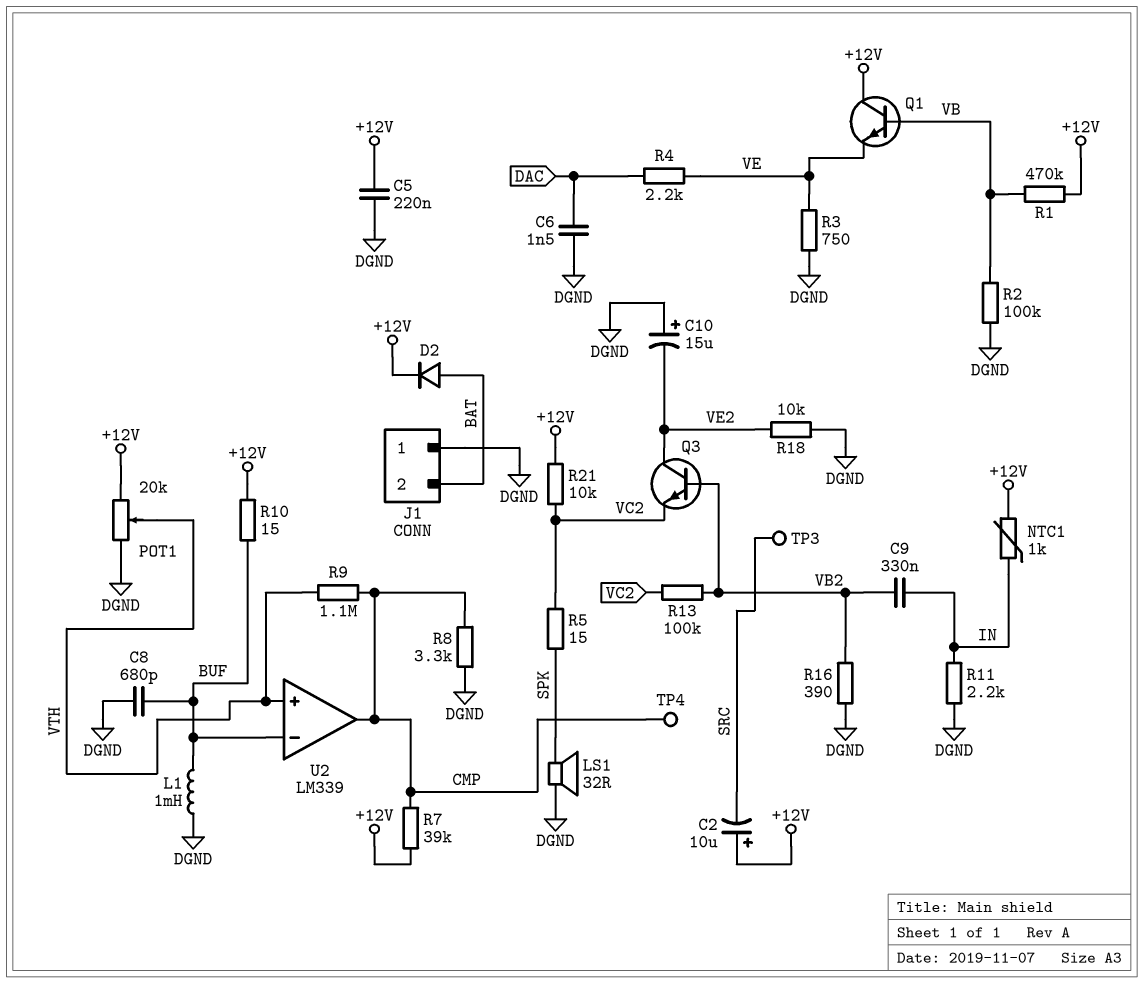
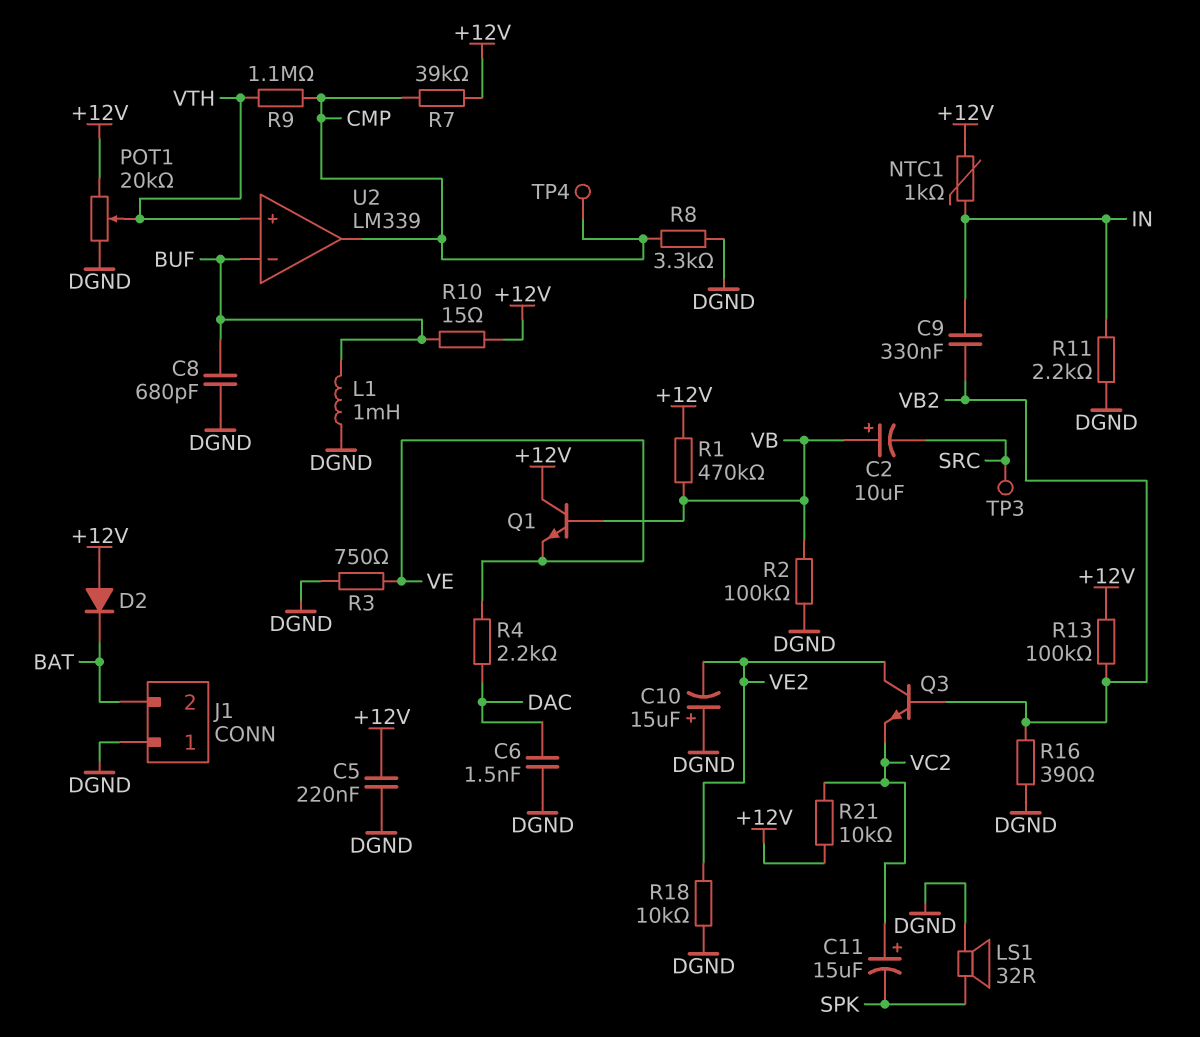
C2: 10uF (plus +12V, minus SRC) -> 10uF (plus VB, minus SRC)
C11: none -> 15uF (plus VC2, minus SPK)
D2: diode (A BAT, K +12V) -> diode (A +12V, K BAT)
R5: 15 (SPK, VC2) -> none
R13: 100k (VB2, VC2) -> 100k (+12V, VB2)

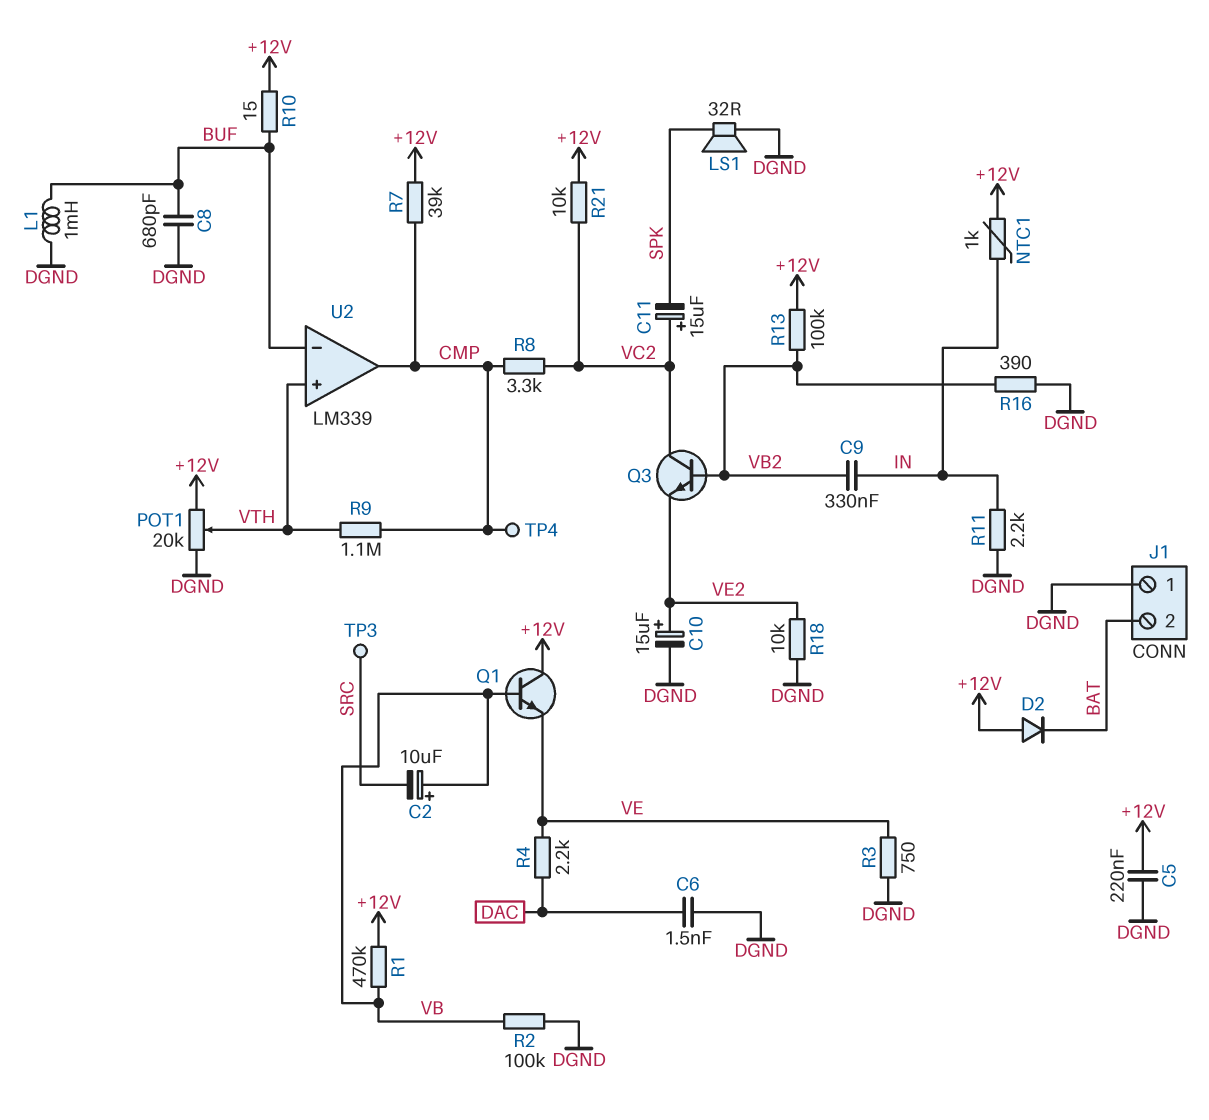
C10: 15uF (plus DGND, minus VE2) -> 15uF (plus VE2, minus DGND)
Q3: NPN (B VB2, C VE2, E VC2) -> NPN (B VB2, C VC2, E VE2)
R8: 3.3k (CMP, DGND) -> 3.3k (CMP, VC2)

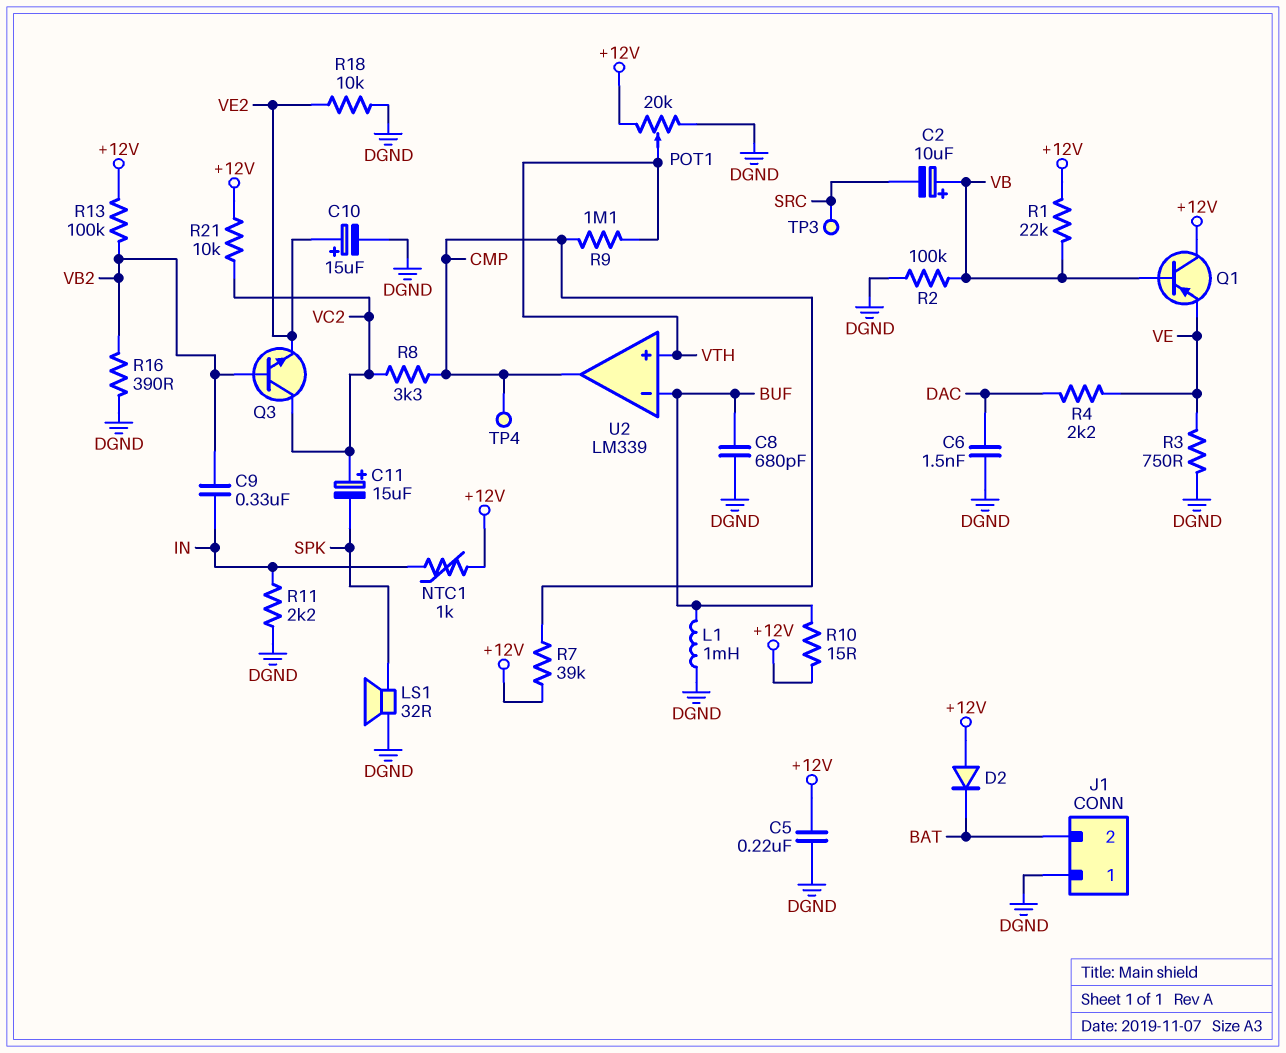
Q1: NPN (B VB, C +12V, E VE) -> PNP (B VB, C +12V, E VE)
R1: 470k (+12V, VB) -> 22k (+12V, VB)

